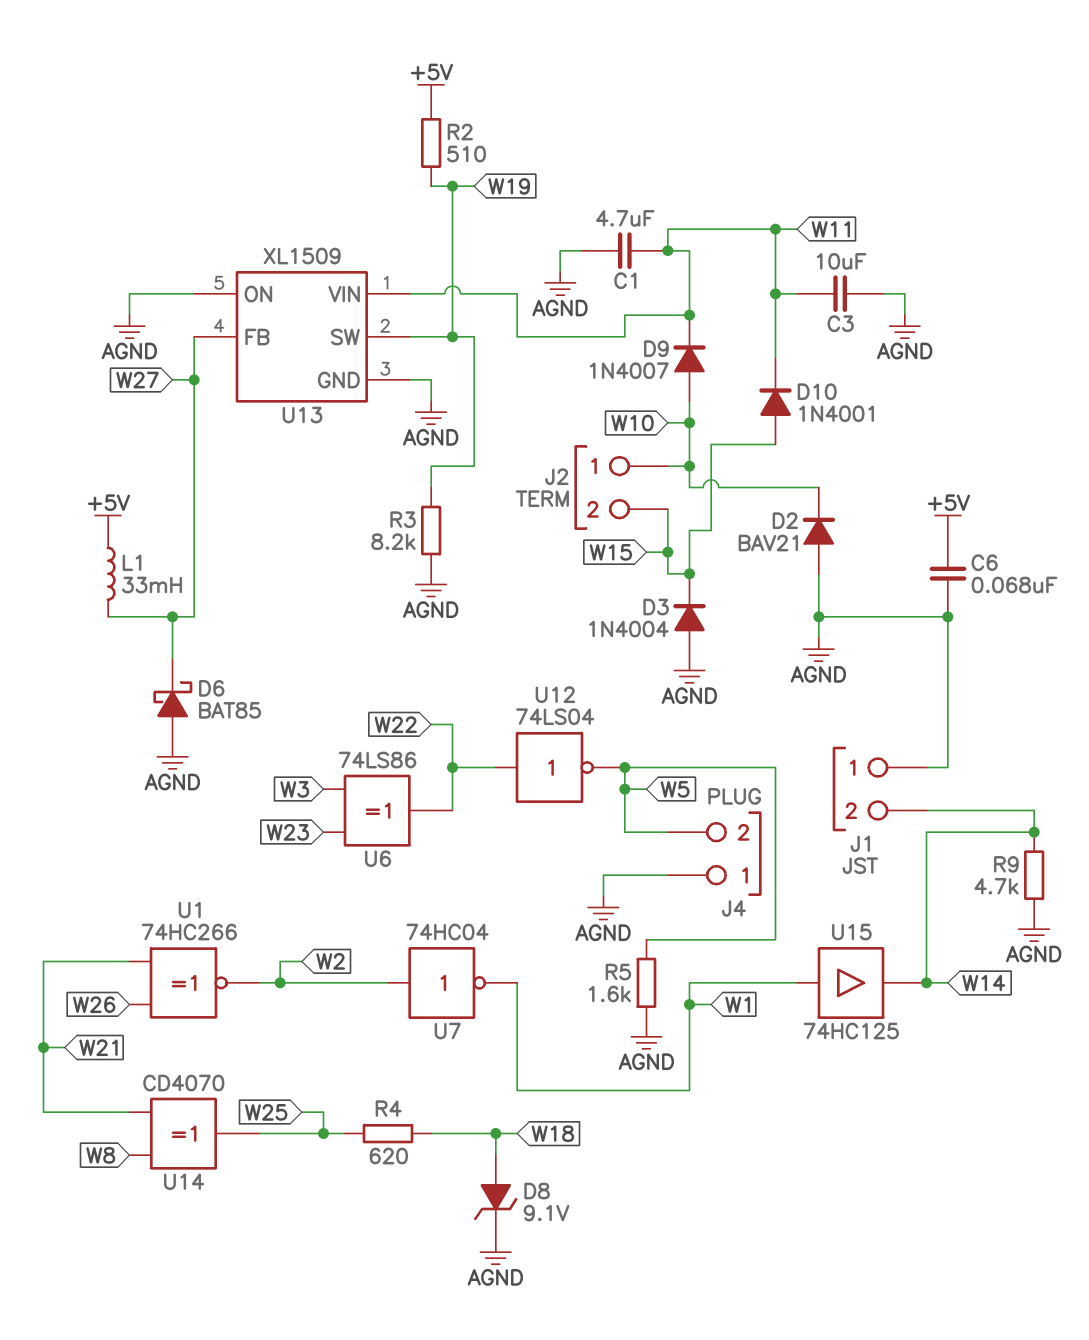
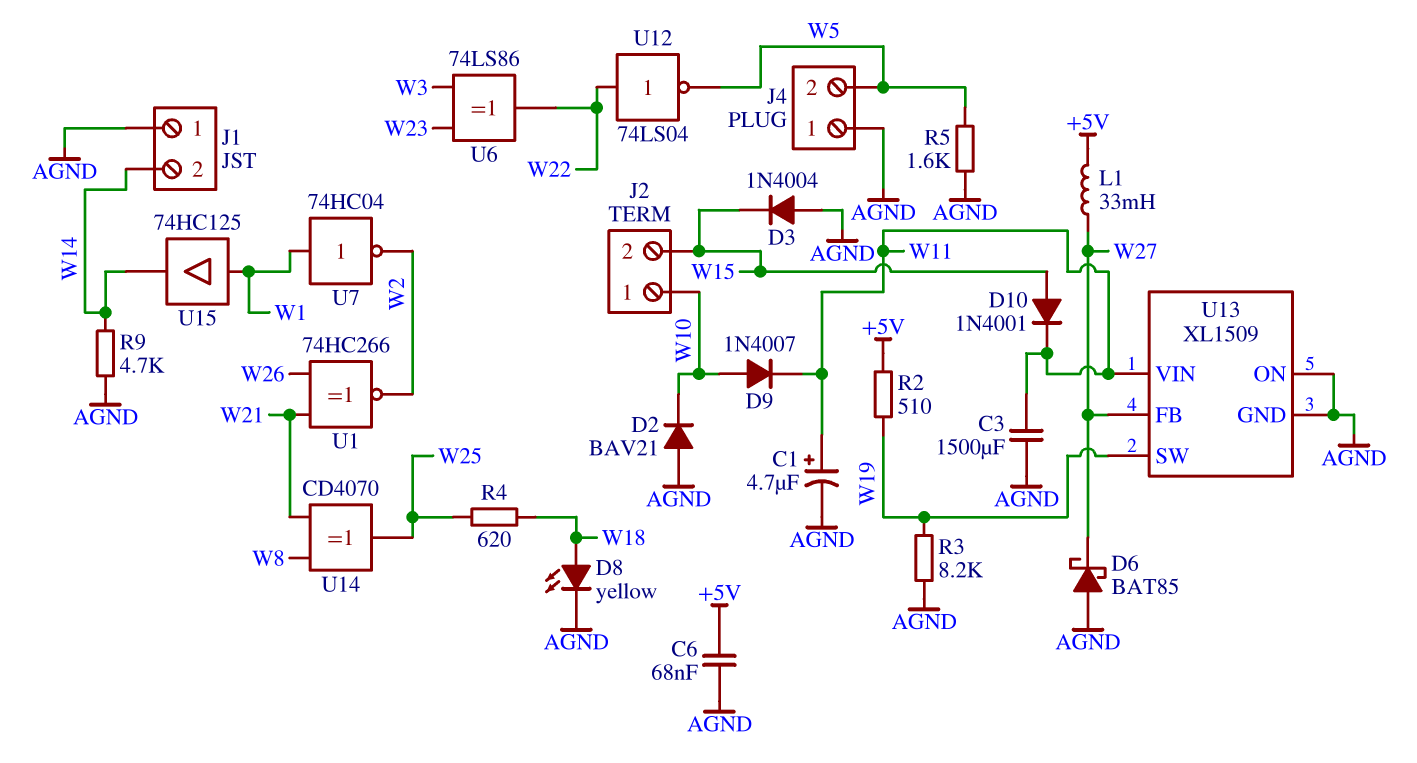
C1: 4.7uF (AGND, W11) -> 4.7uF (plus W11, minus AGND)
C3: 10uF (AGND, W11) -> 1500uF (AGND, W11)
D8: zener 9.1V (A W18, K AGND) -> LED yellow (A W18, K AGND)
U7: NOT 74HC04 (in W2, out W1) -> NOT 74HC04 (in W1, out W2)

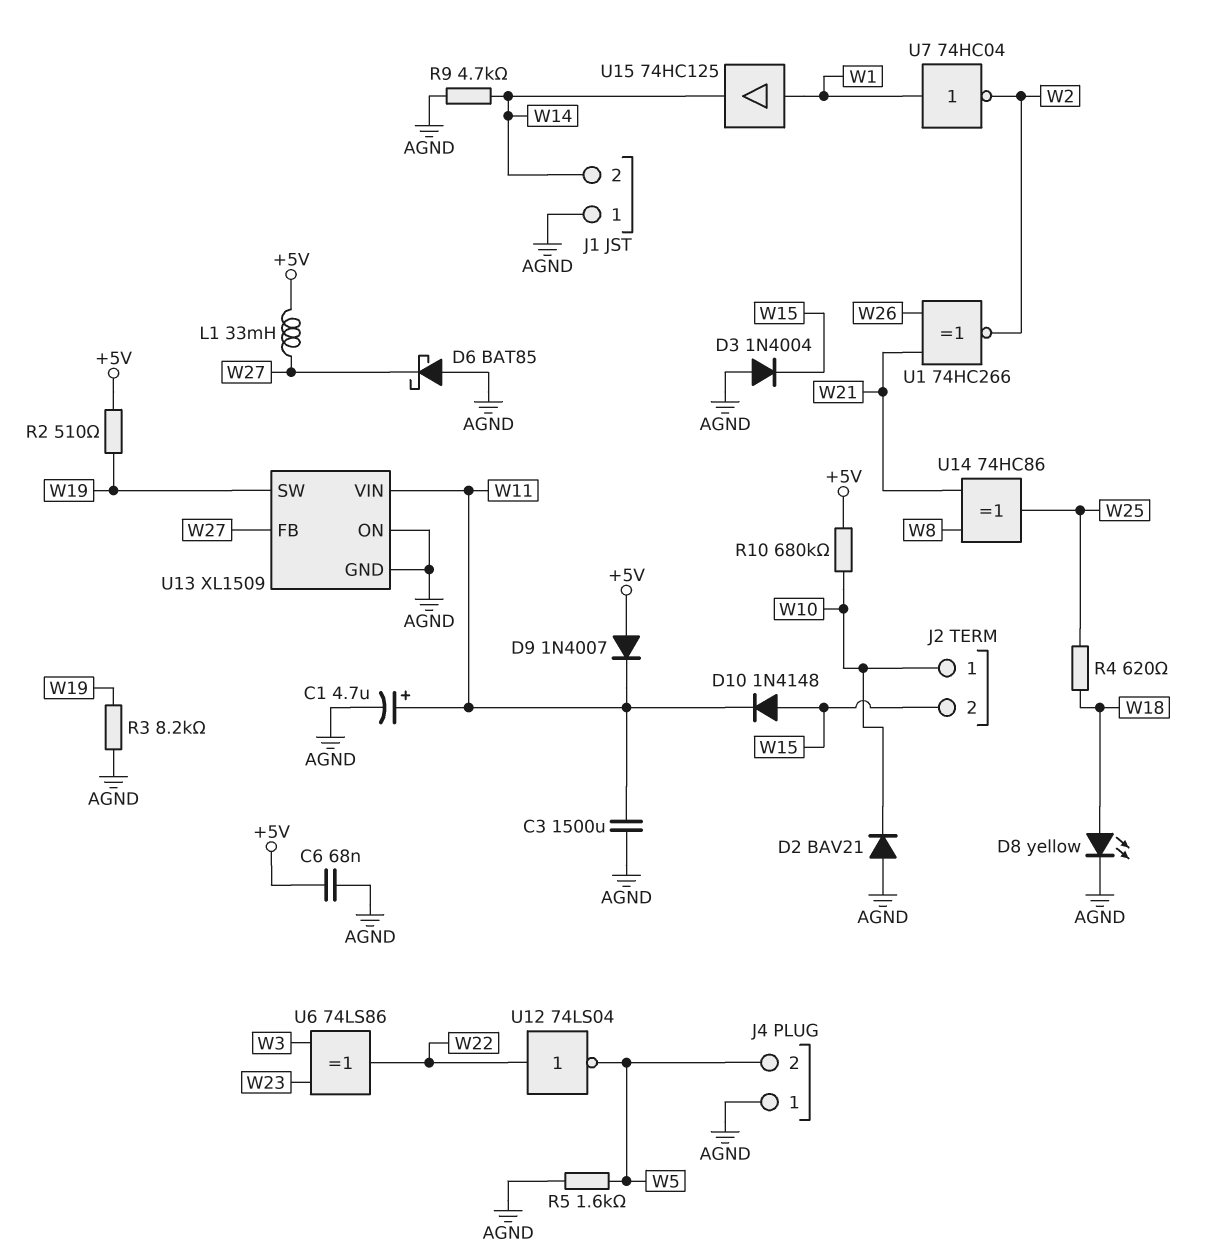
D9: diode 1N4007 (A W10, K W11) -> diode 1N4007 (A +5V, K W11)
D10: diode 1N4001 (A W15, K W11) -> diode 1N4148 (A W15, K W11)
R10: none -> 680k (+5V, W10)
U14: XOR CD4070 (in W8, in W21, out W25) -> XOR 74HC86 (in W8, in W21, out W25)

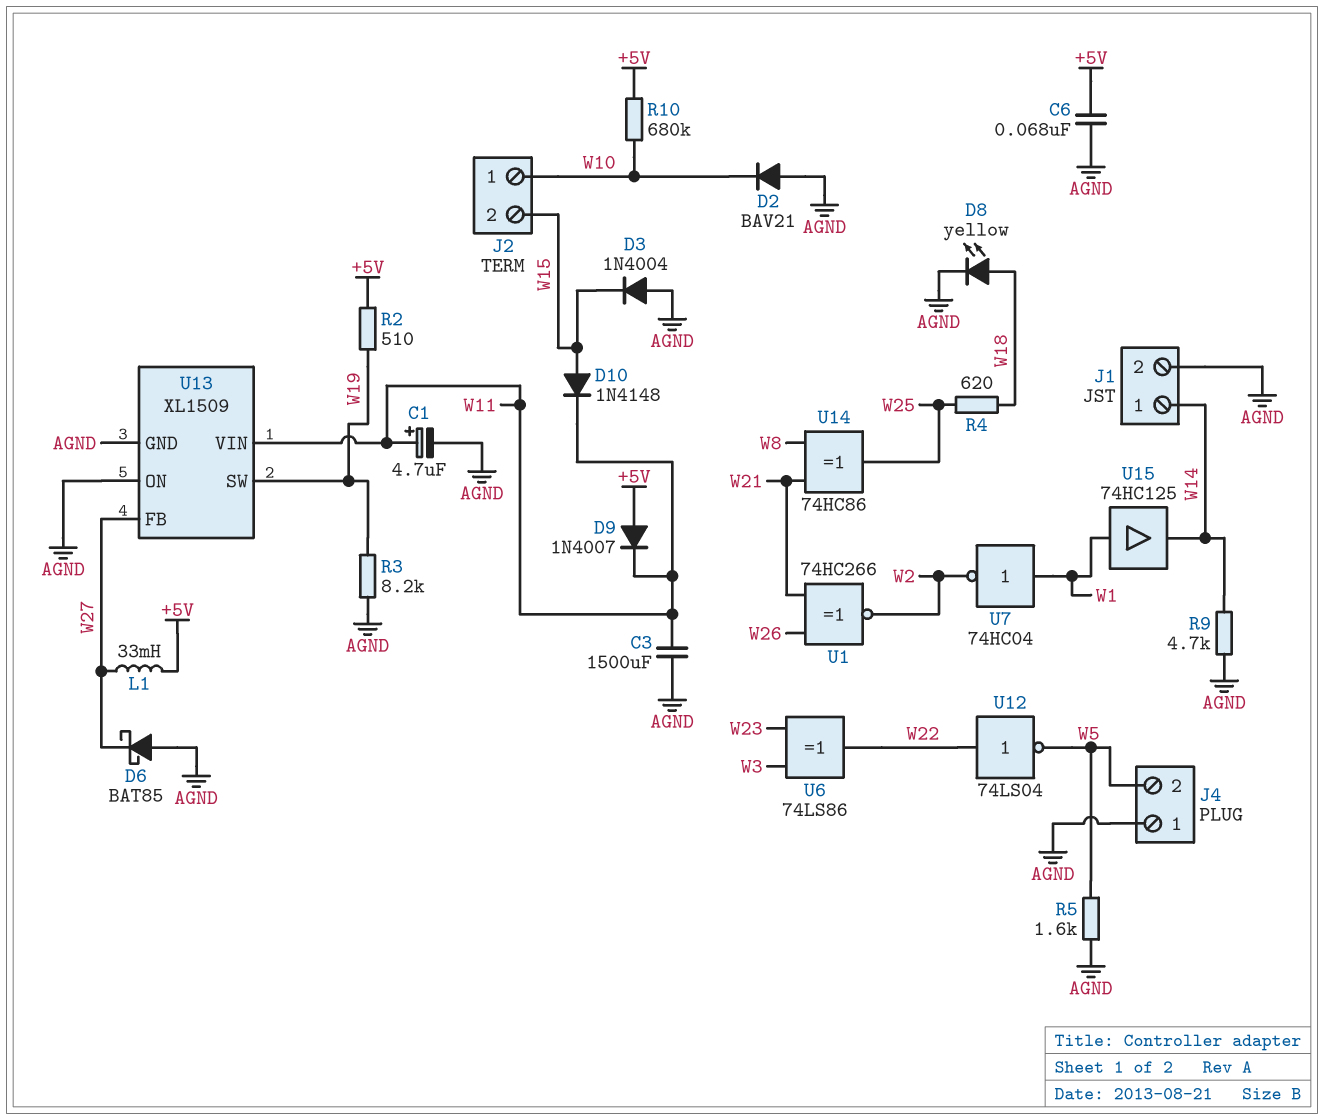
J1 pin 1: AGND -> W14
J1 pin 2: W14 -> AGND

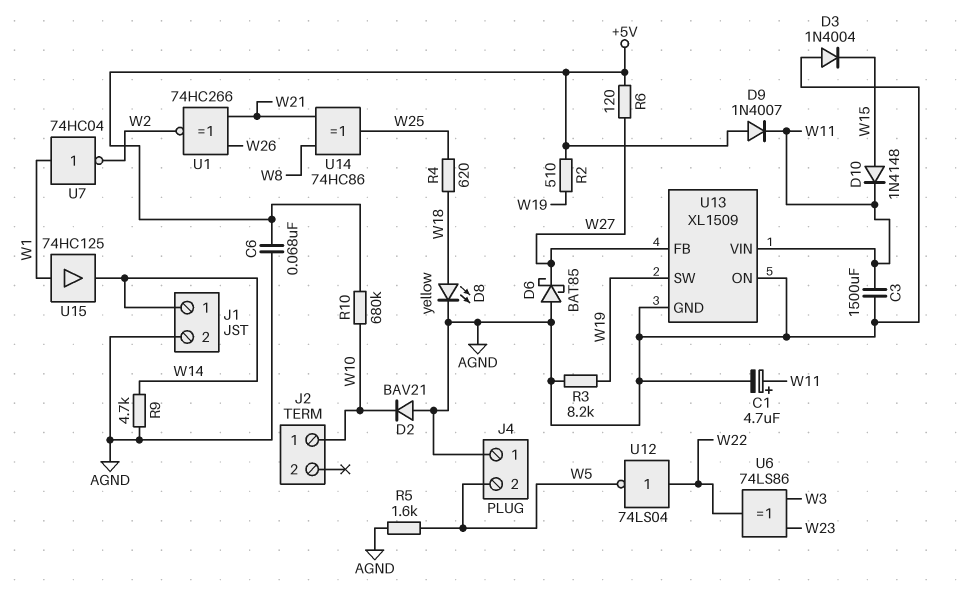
J2 pin 2: W15 -> none
L1: 33mH (+5V, W27) -> none
R6: none -> 120 (+5V, W27)

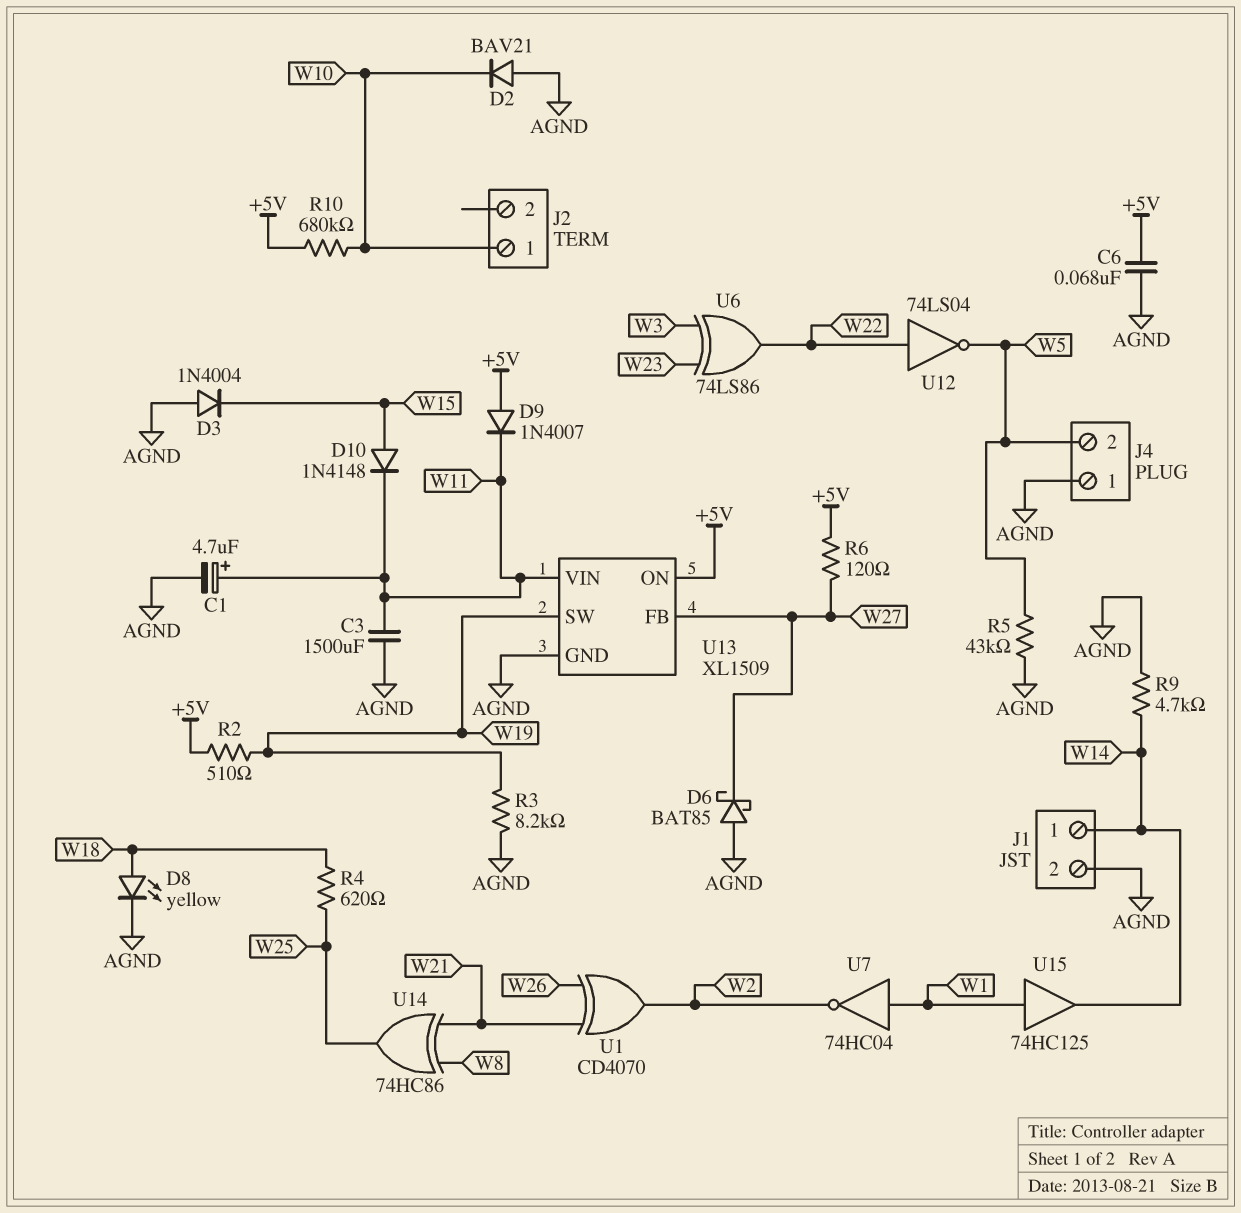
R5: 1.6k (AGND, W5) -> 43k (AGND, W5)
U1: XNOR 74HC266 (in W21, in W26, out W2) -> XOR CD4070 (in W21, in W26, out W2)
U13 pin ON: AGND -> +5V

